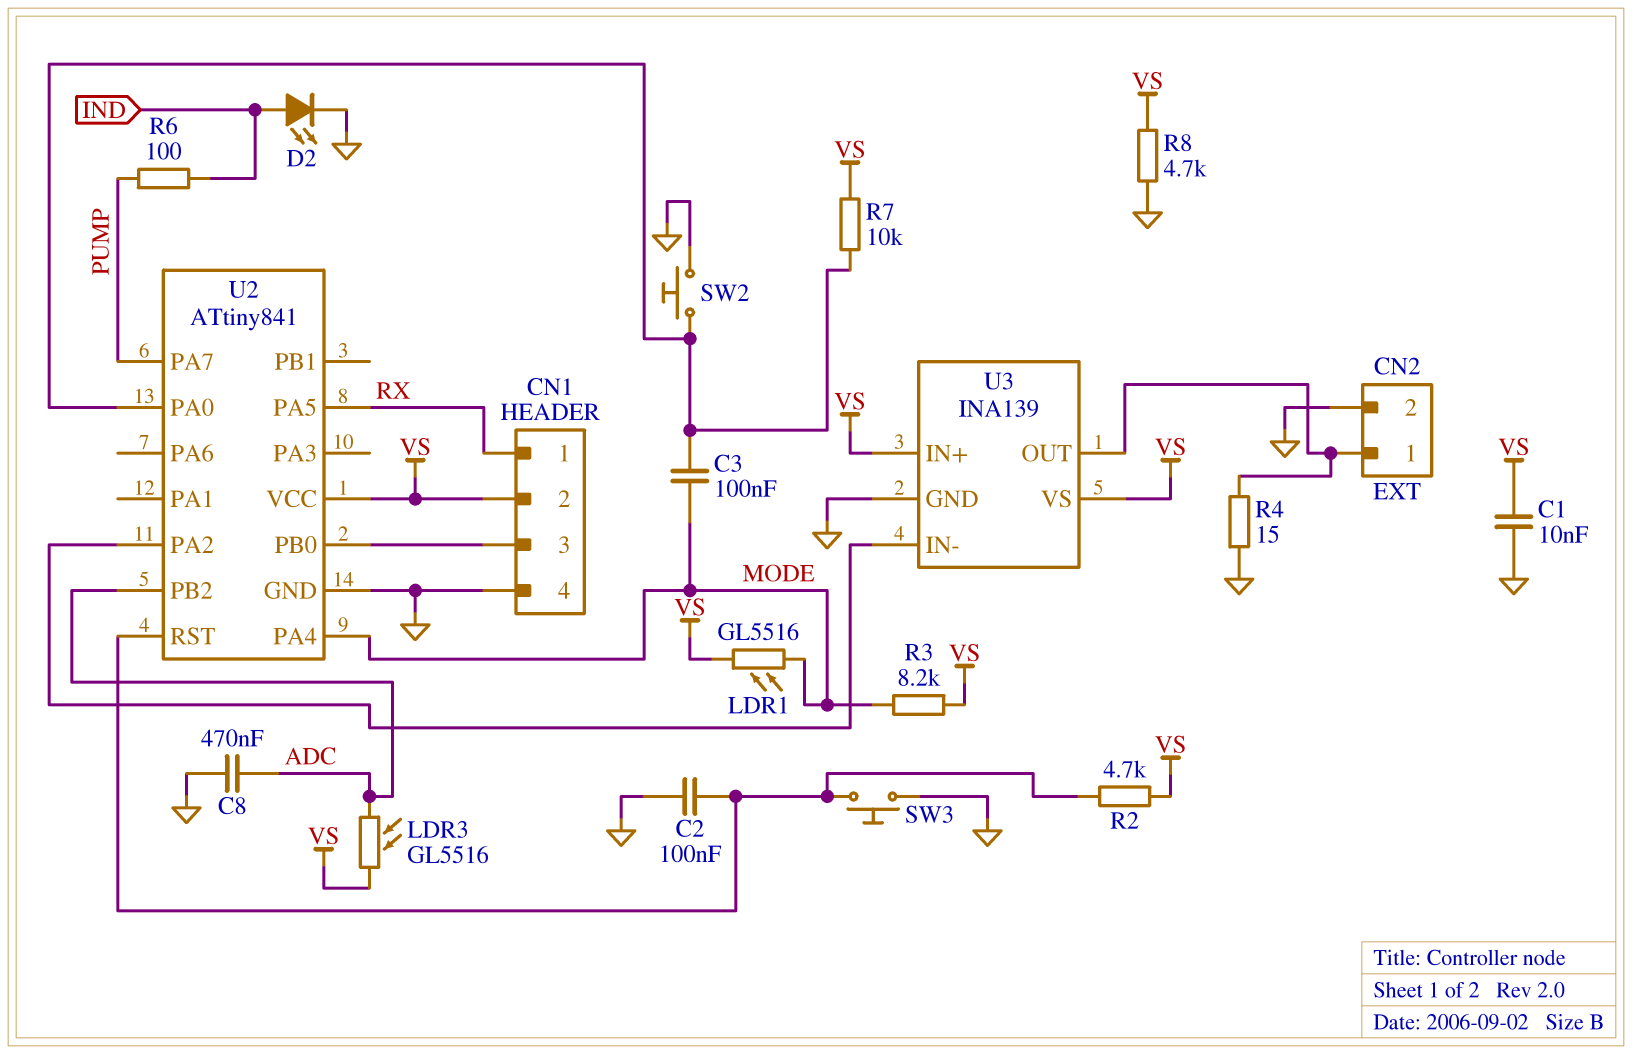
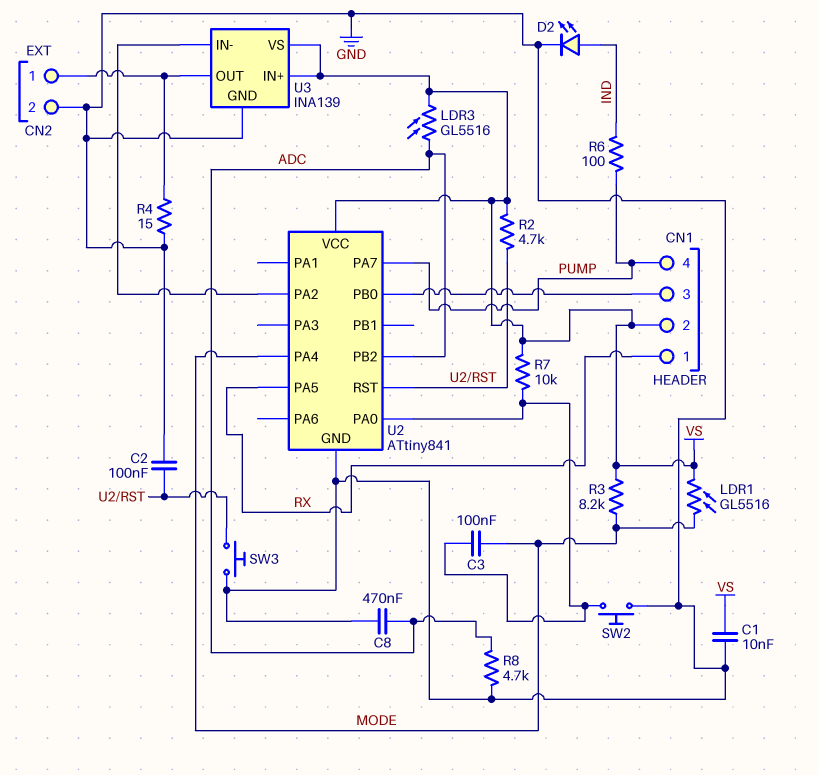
CN1 pin 4: GND -> PUMP
R8: 4.7k (GND, VS) -> 4.7k (ADC, GND)

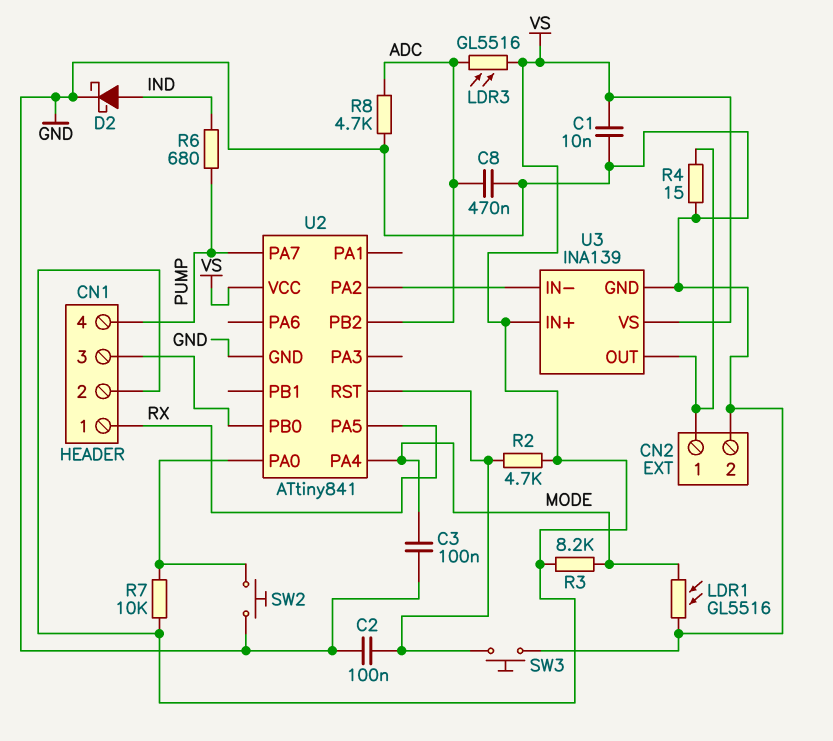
C3: 100nF (MODE, U2/PA0) -> 100nF (GND, MODE)
D2: LED (A IND, K GND) -> schottky (A IND, K GND)
LDR1: GL5516 (MODE, VS) -> GL5516 (GND, MODE)
R6: 100 (IND, PUMP) -> 680 (IND, PUMP)

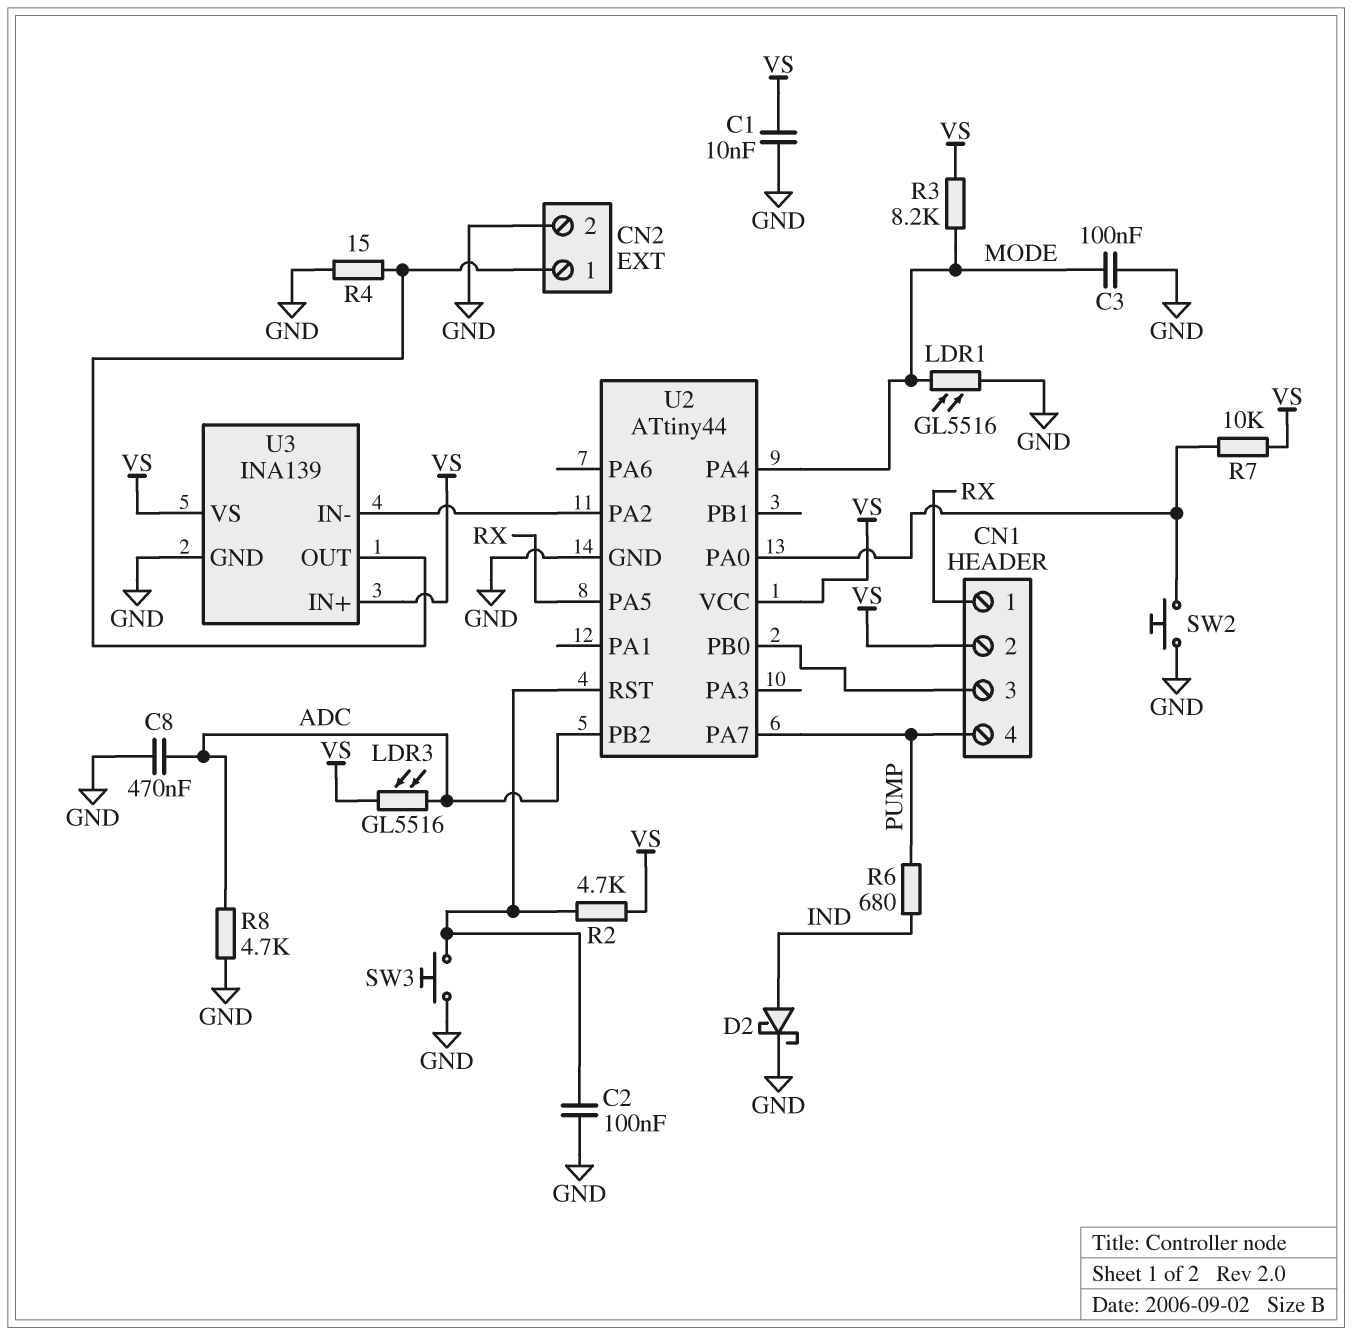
U2: ATtiny841 -> ATtiny44

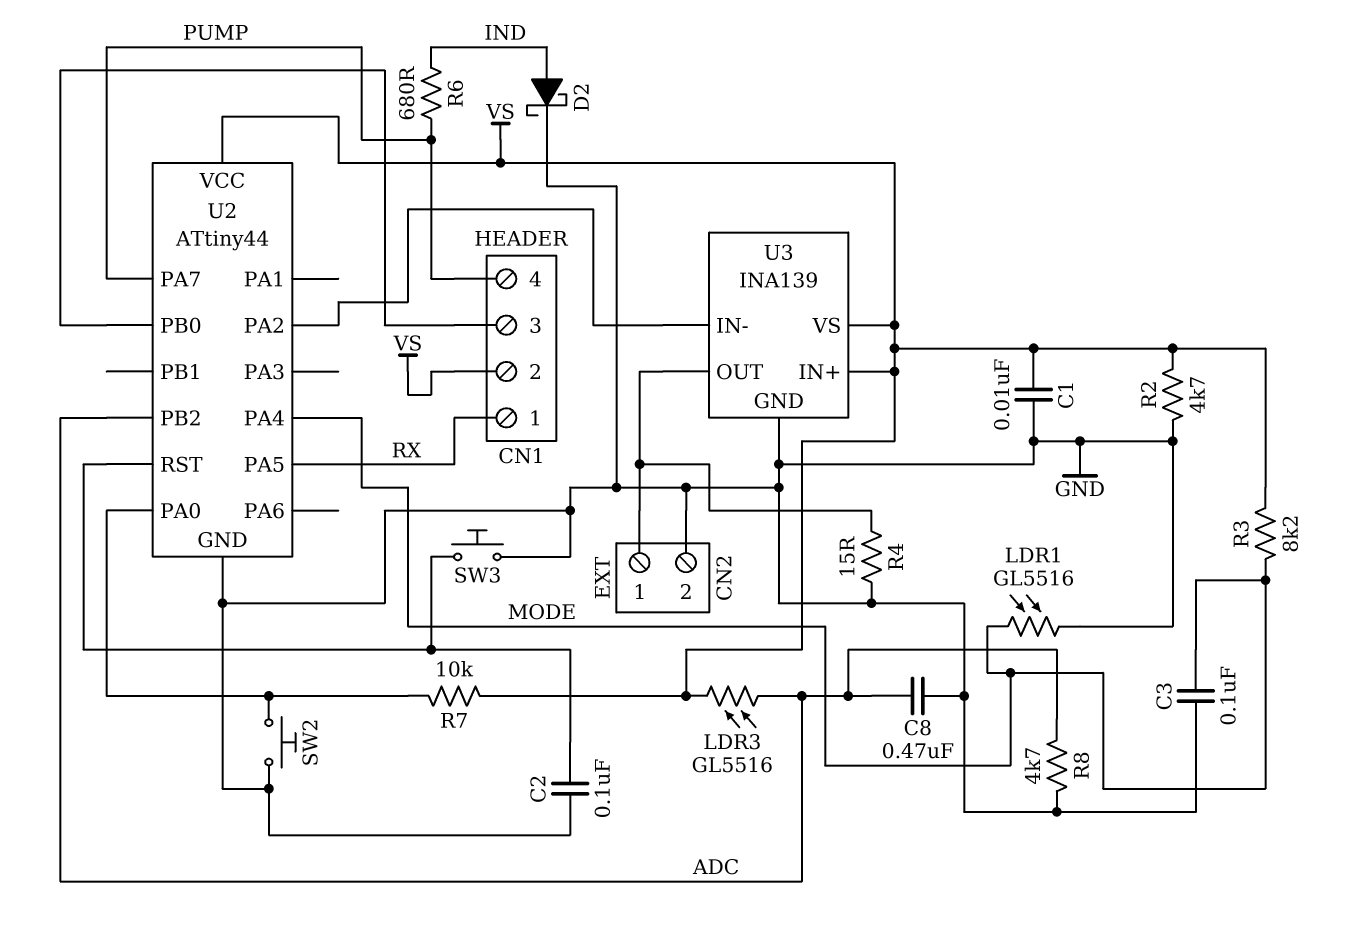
R2: 4.7k (U2/RST, VS) -> 4.7k (GND, VS)

